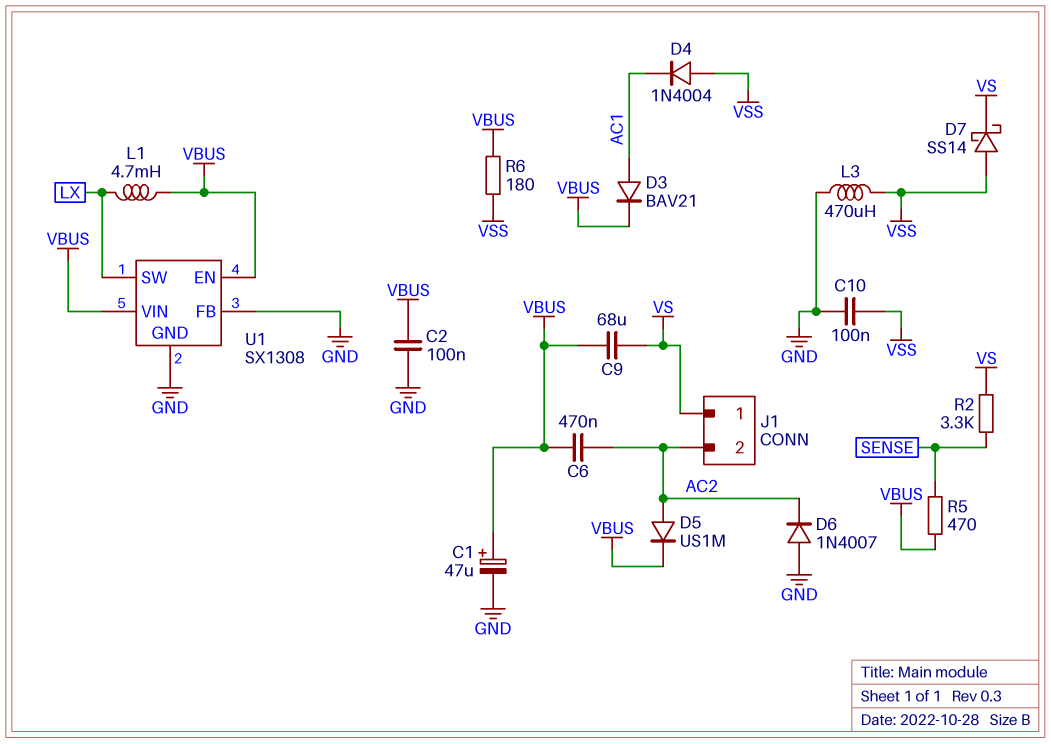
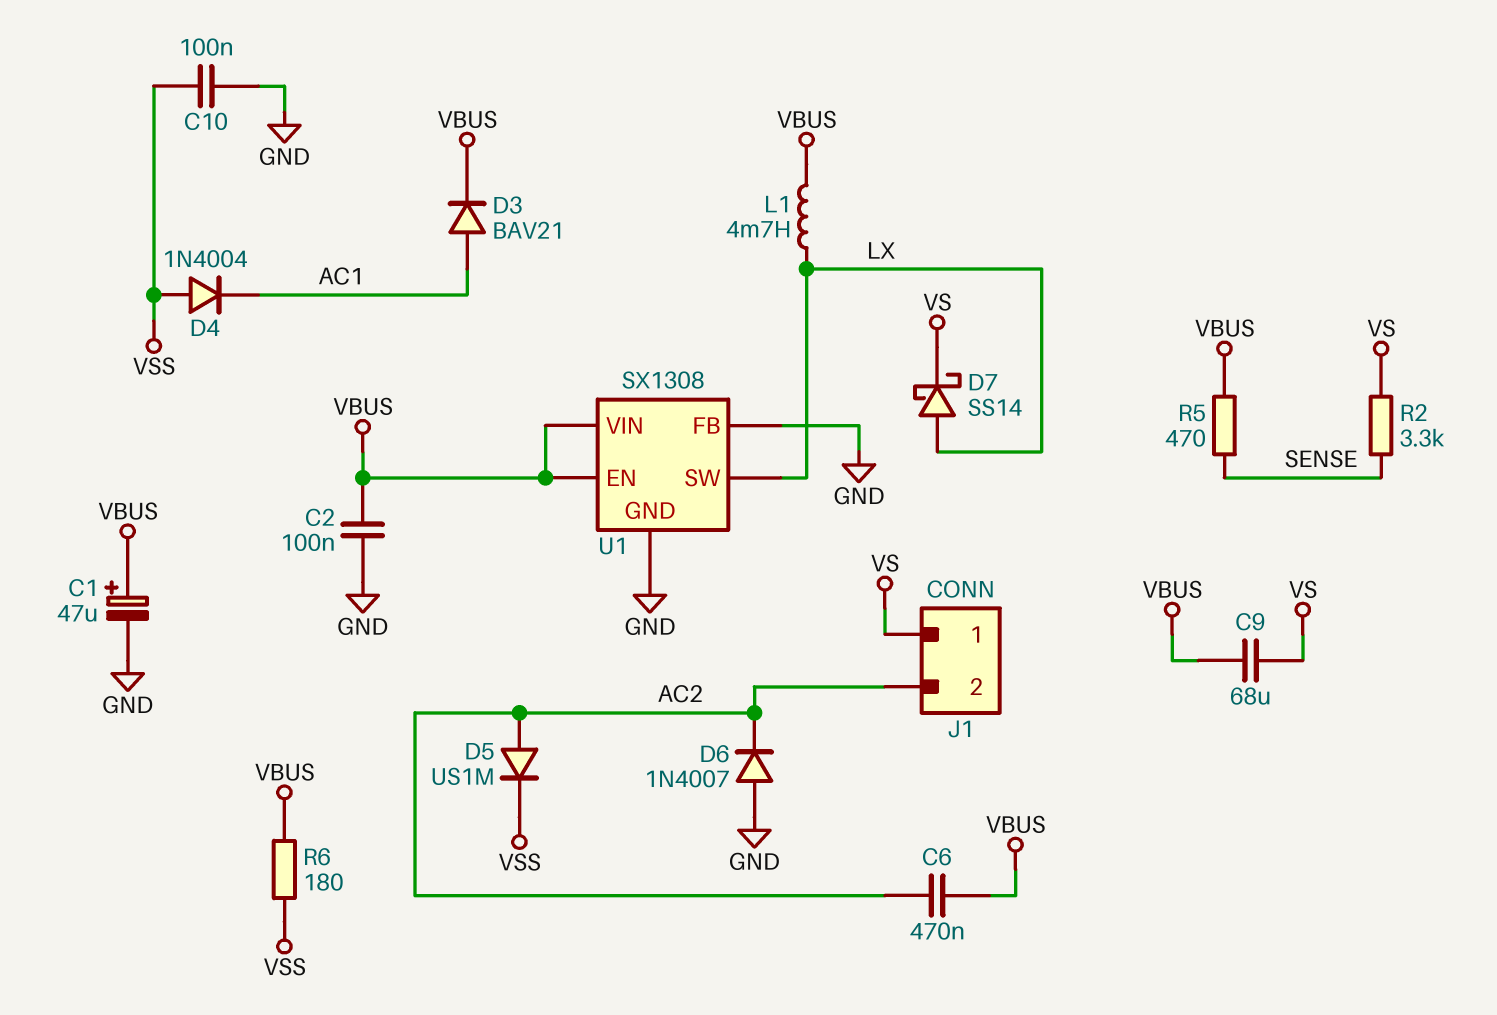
D5: diode US1M (A AC2, K VBUS) -> diode US1M (A AC2, K VSS)
D7: schottky SS14 (A VSS, K VS) -> schottky SS14 (A LX, K VS)
L3: 470uH (GND, VSS) -> none

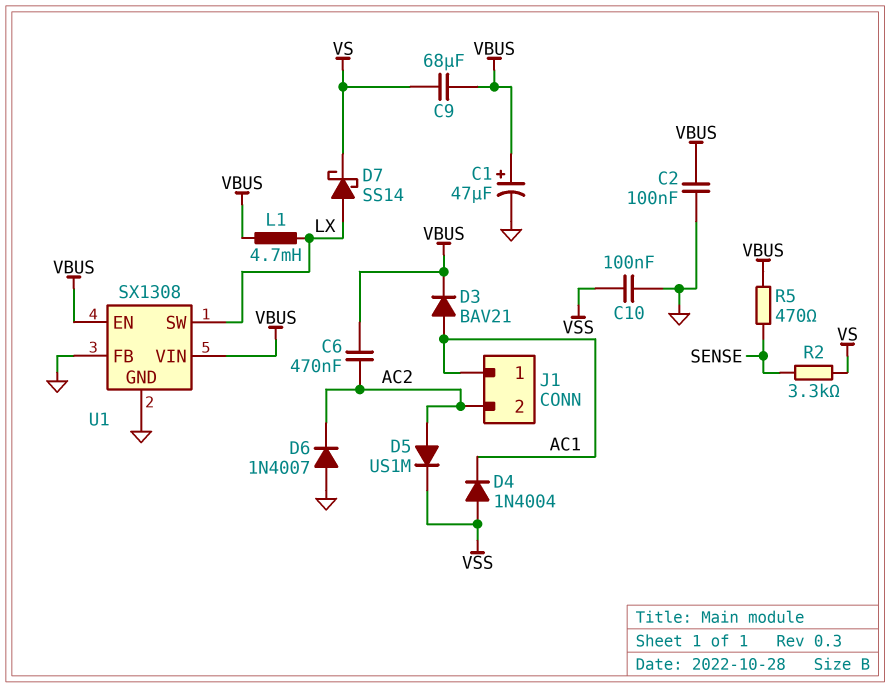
J1 pin 1: VS -> AC1
R6: 180 (VBUS, VSS) -> none

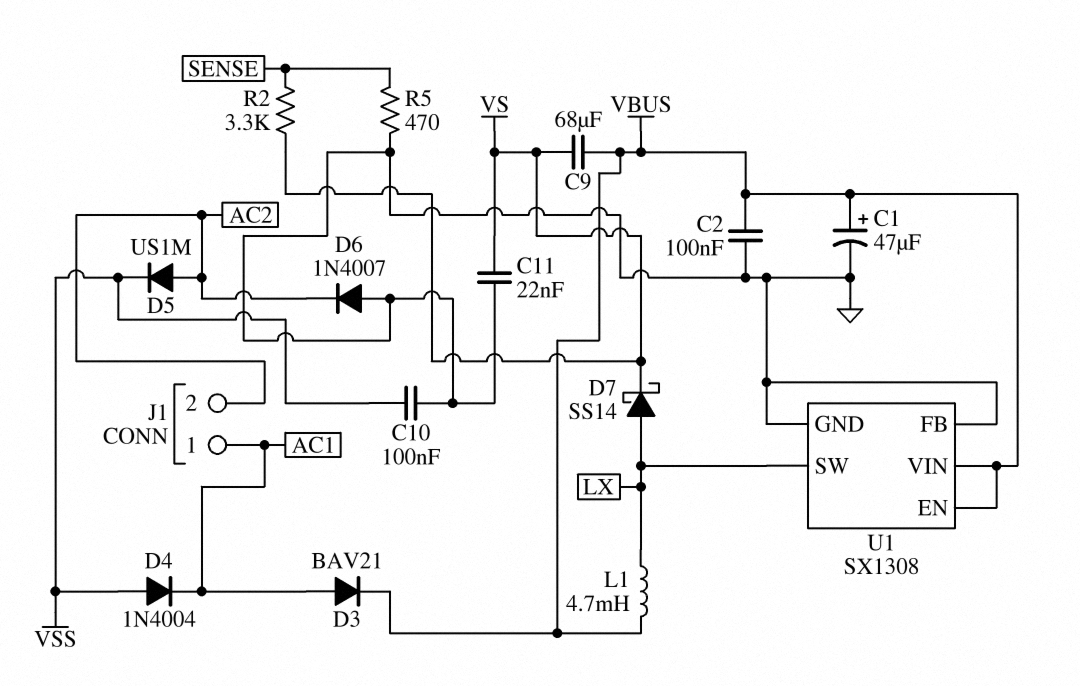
C6: 470nF (AC2, VBUS) -> none
C11: none -> 22nF (GND, VS)
R5: 470 (SENSE, VBUS) -> 470 (GND, SENSE)

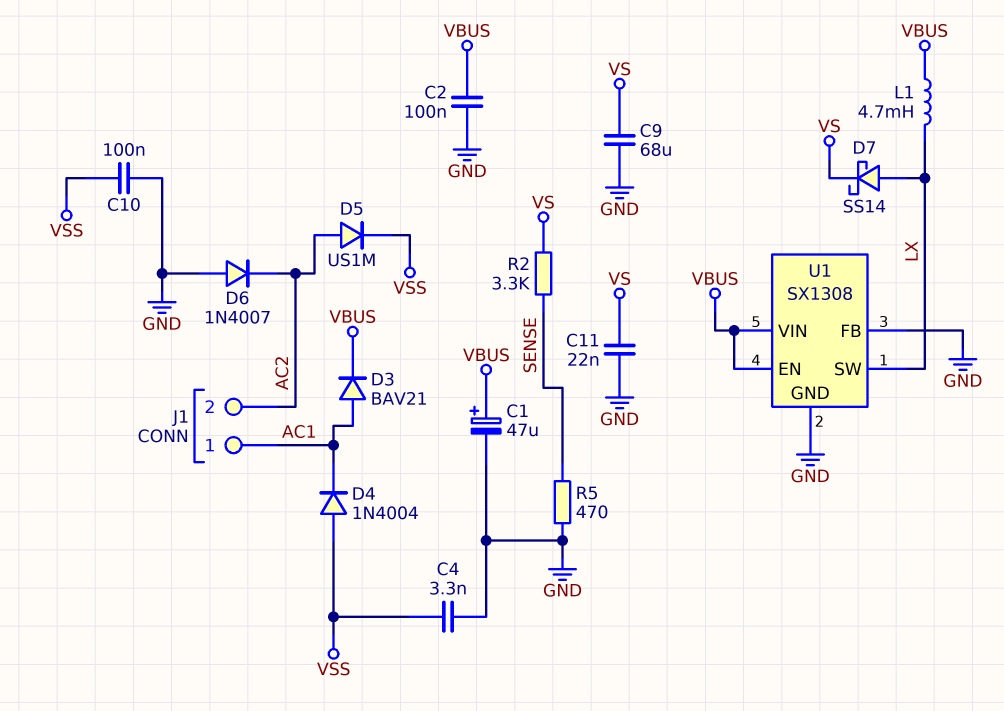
C4: none -> 3.3nF (GND, VSS)
C9: 68uF (VBUS, VS) -> 68uF (GND, VS)

